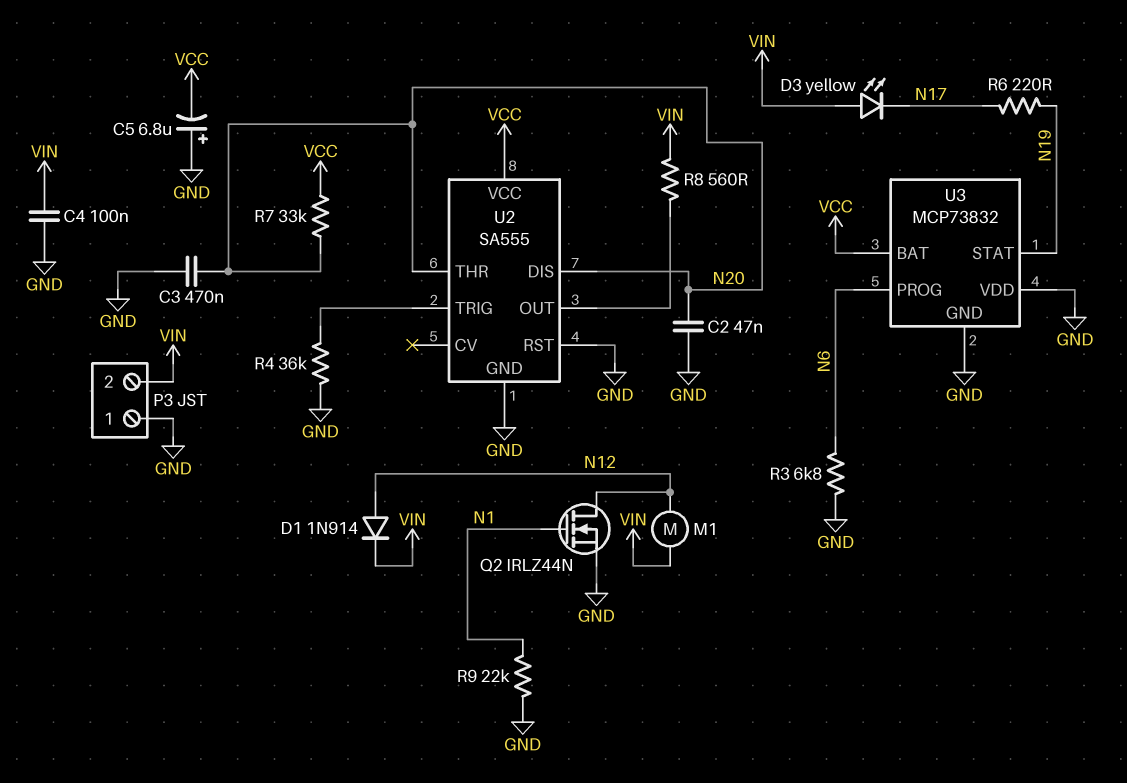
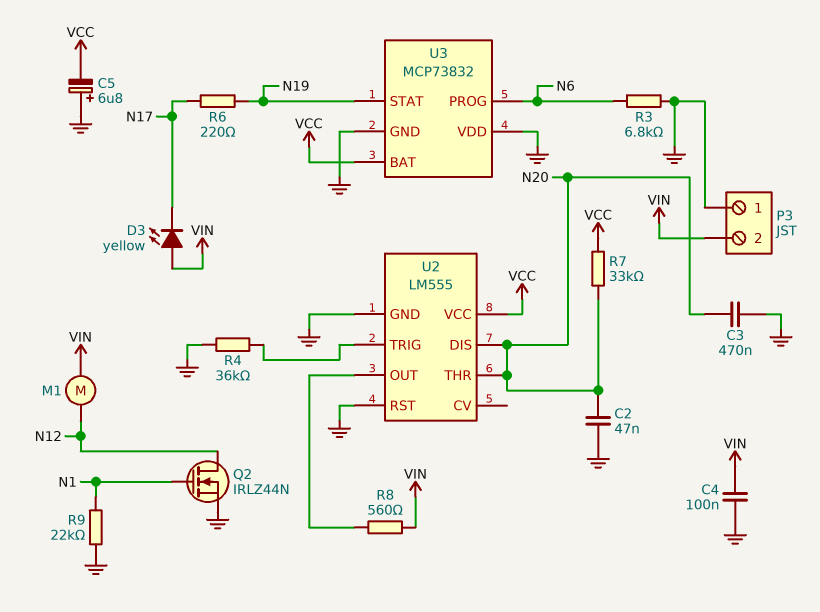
D1: diode 1N914 (A N12, K VIN) -> none
U2: SA555 -> LM555

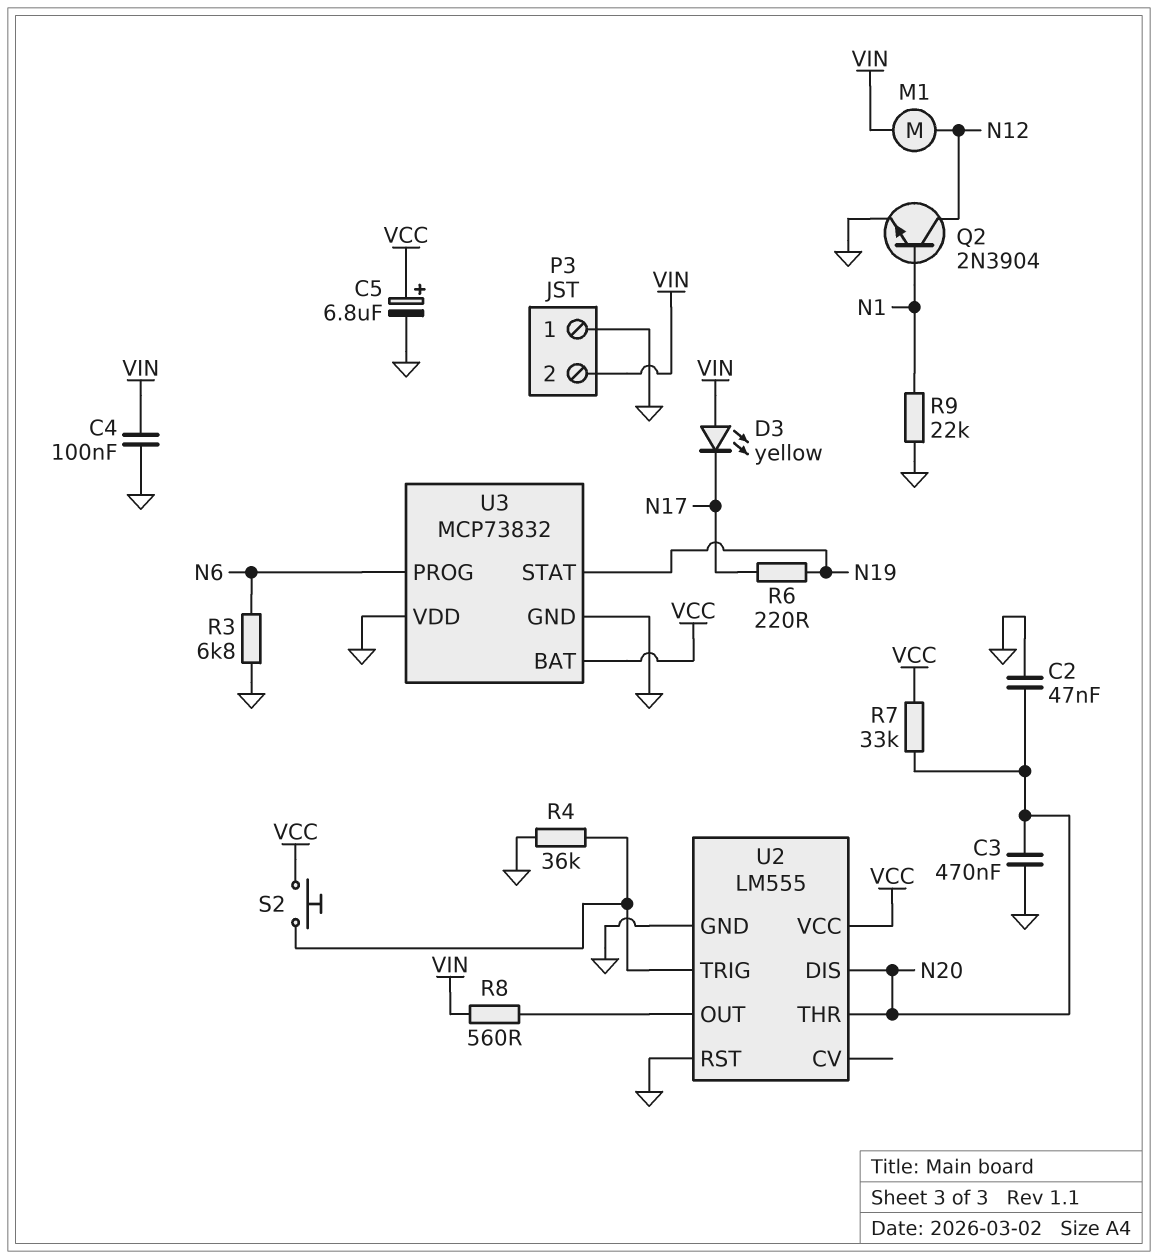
C5: 6.8uF (plus GND, minus VCC) -> 6.8uF (plus VCC, minus GND)
Q2: NMOS IRLZ44N (G N1, D N12, S GND) -> NPN 2N3904 (B N1, C N12, E GND)
S2: none -> button (U2/TRIG, VCC)

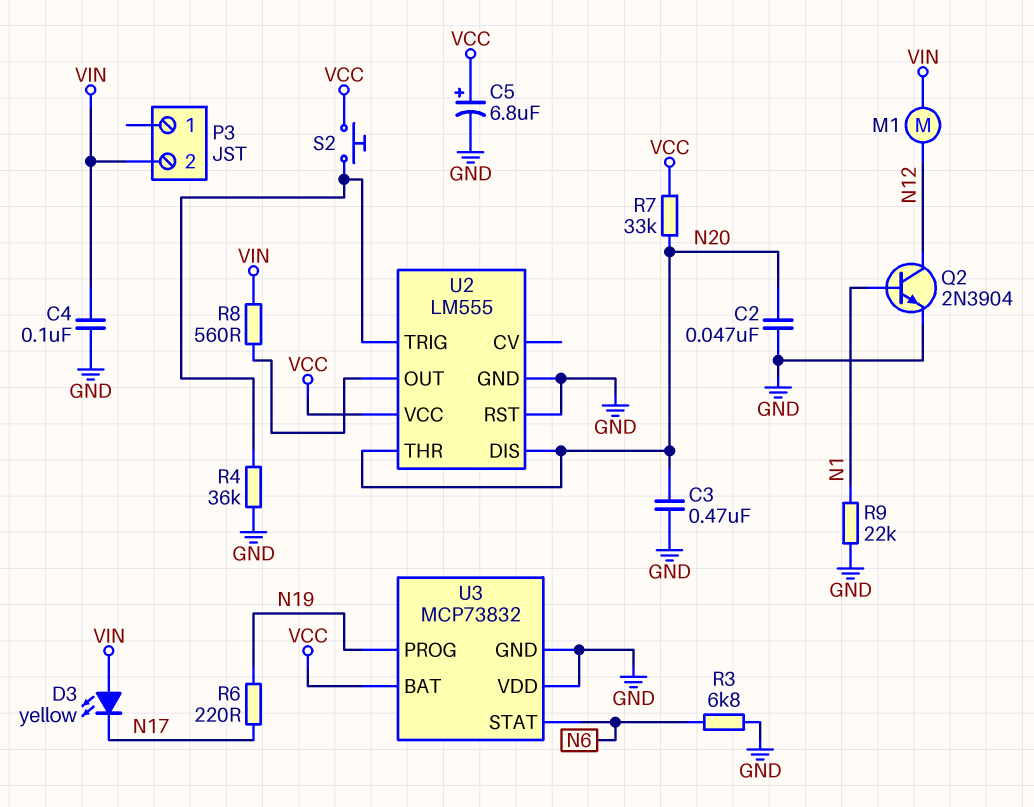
P3 pin 1: GND -> none
U3 pin PROG: N6 -> N19
U3 pin STAT: N19 -> N6

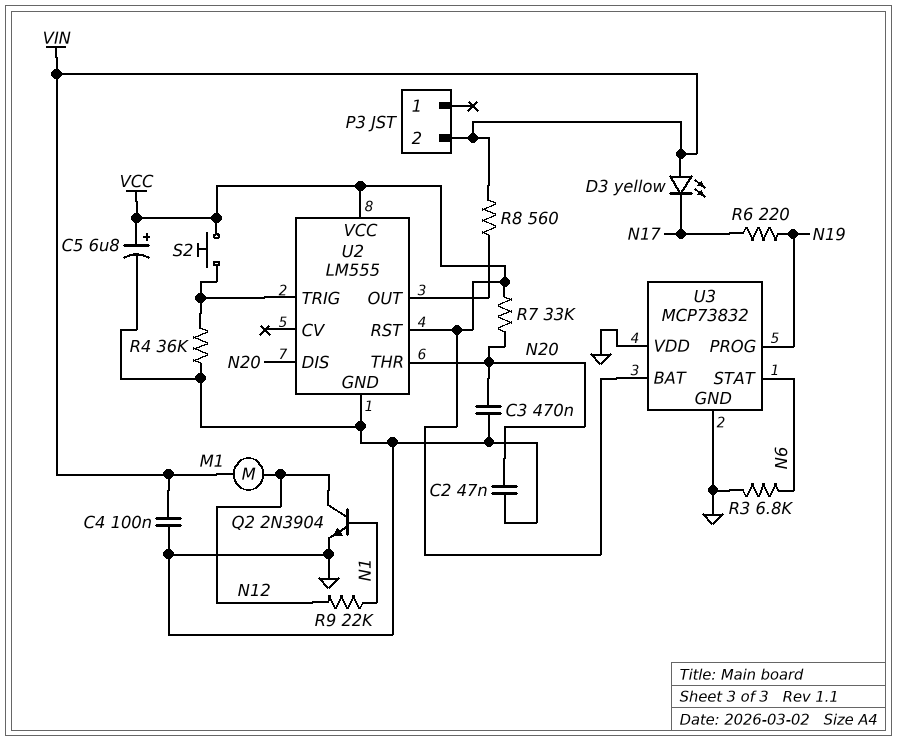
R9: 22k (GND, N1) -> 22k (N1, N12)
U2 pin RST: GND -> VCC

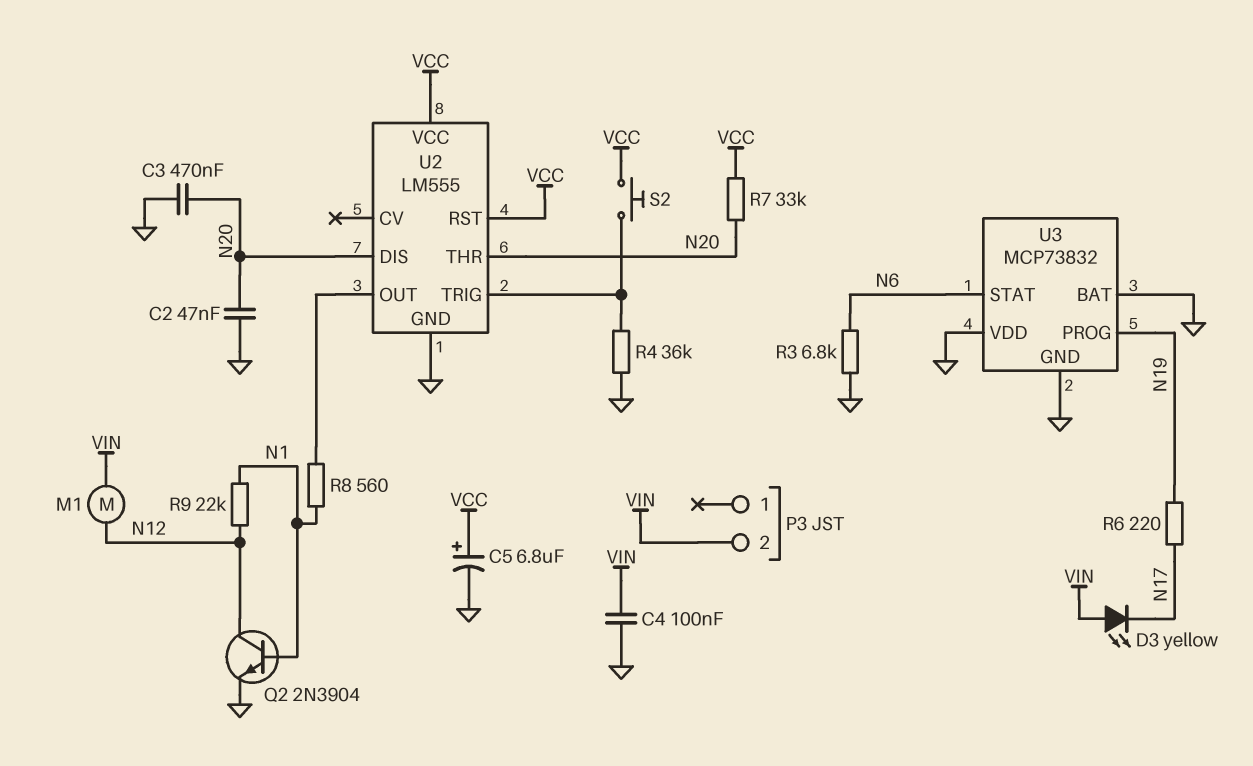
R8: 560 (U2/OUT, VIN) -> 560 (N1, U2/OUT)
U3 pin BAT: VCC -> GND

